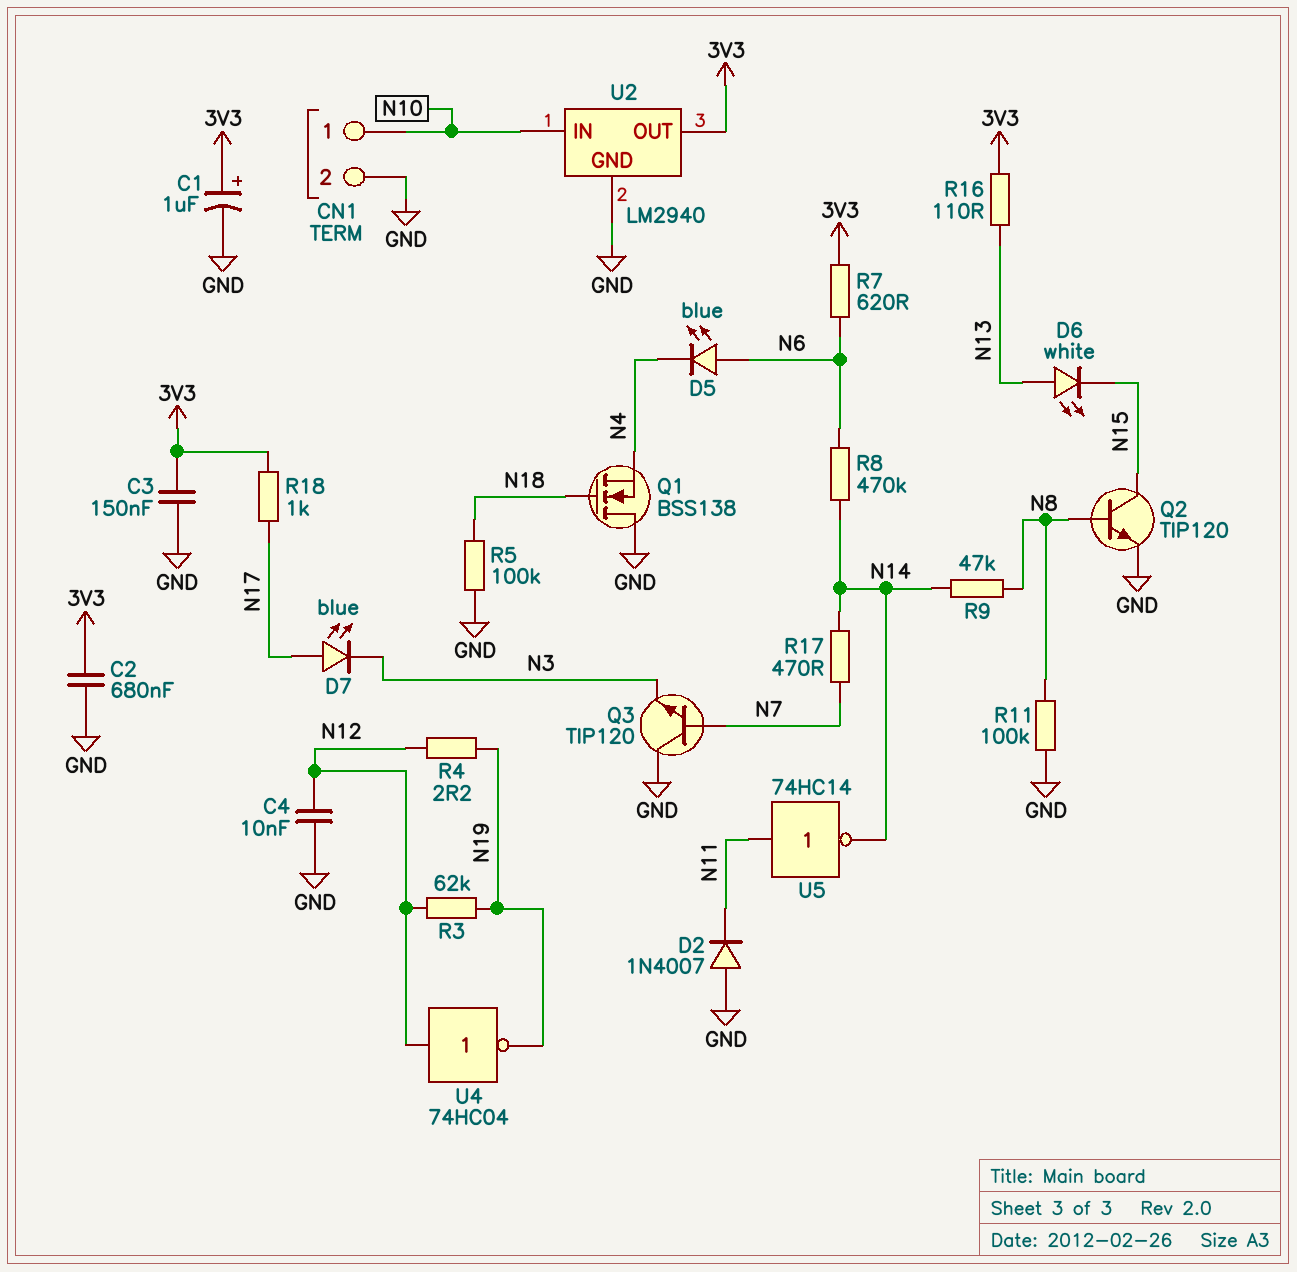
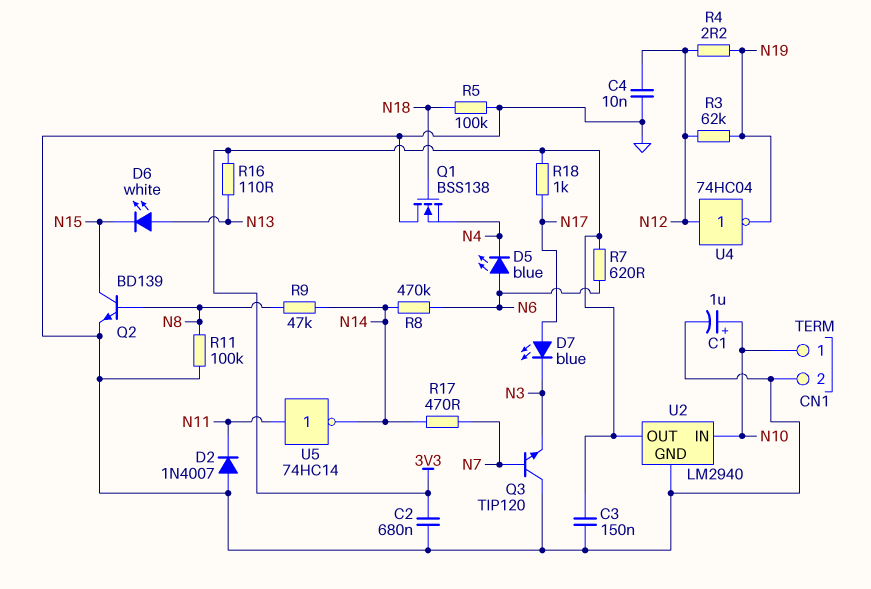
C1: 1uF (plus 3V3, minus GND) -> 1uF (plus N10, minus GND)
Q2: NPN TIP120 (B N8, C N15, E GND) -> NPN BD139 (B N8, C N15, E GND)

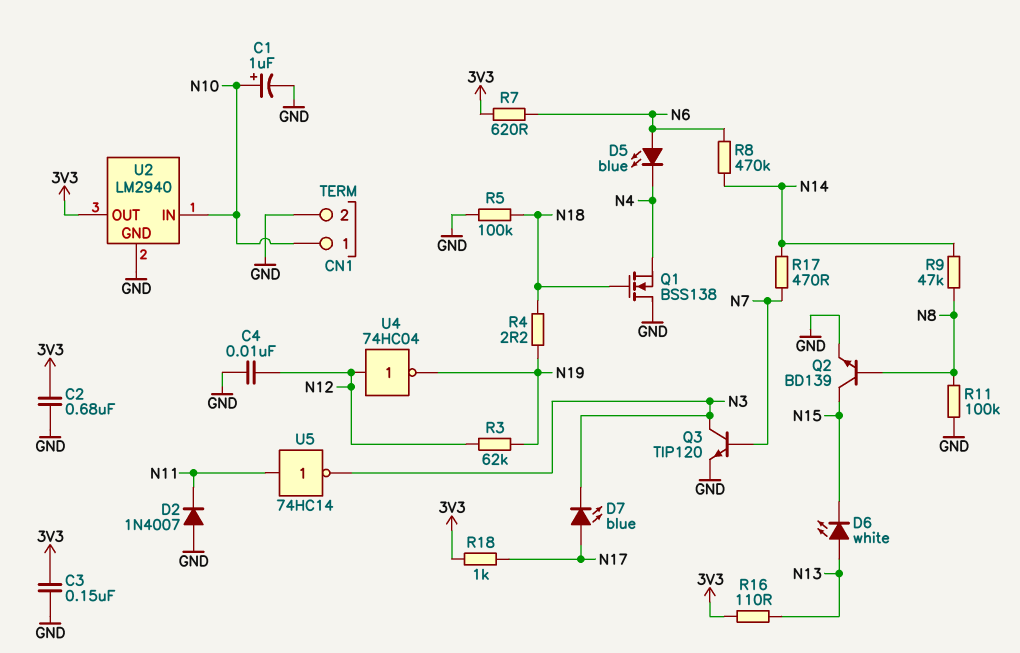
Q3: NPN TIP120 (B N7, C GND, E N3) -> NPN TIP120 (B N7, C N3, E GND)
R4: 2.2 (N12, N19) -> 2.2 (N18, N19)
U5: NOT 74HC14 (in N11, out N14) -> NOT 74HC14 (in N11, out N3)

